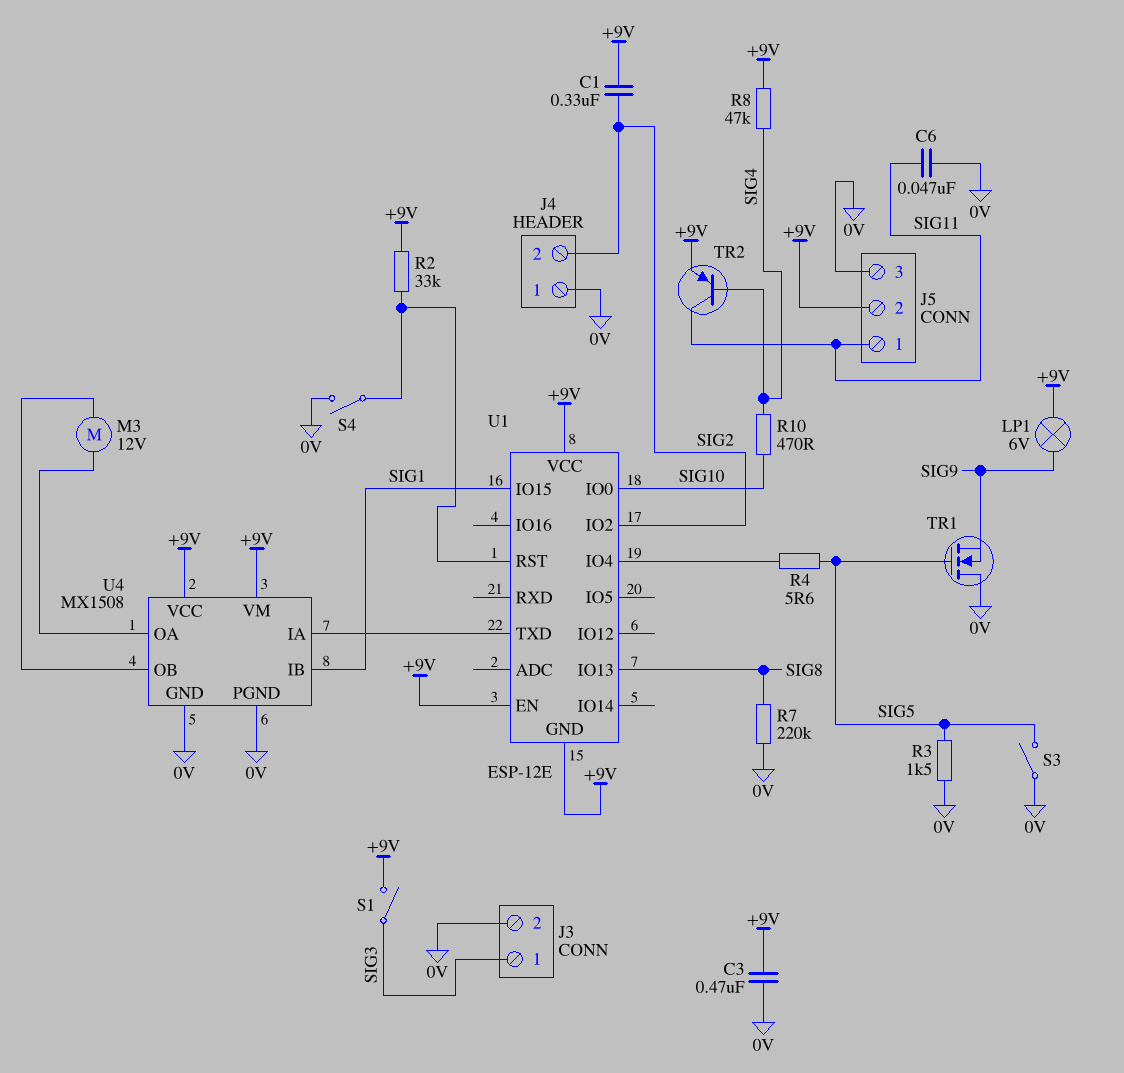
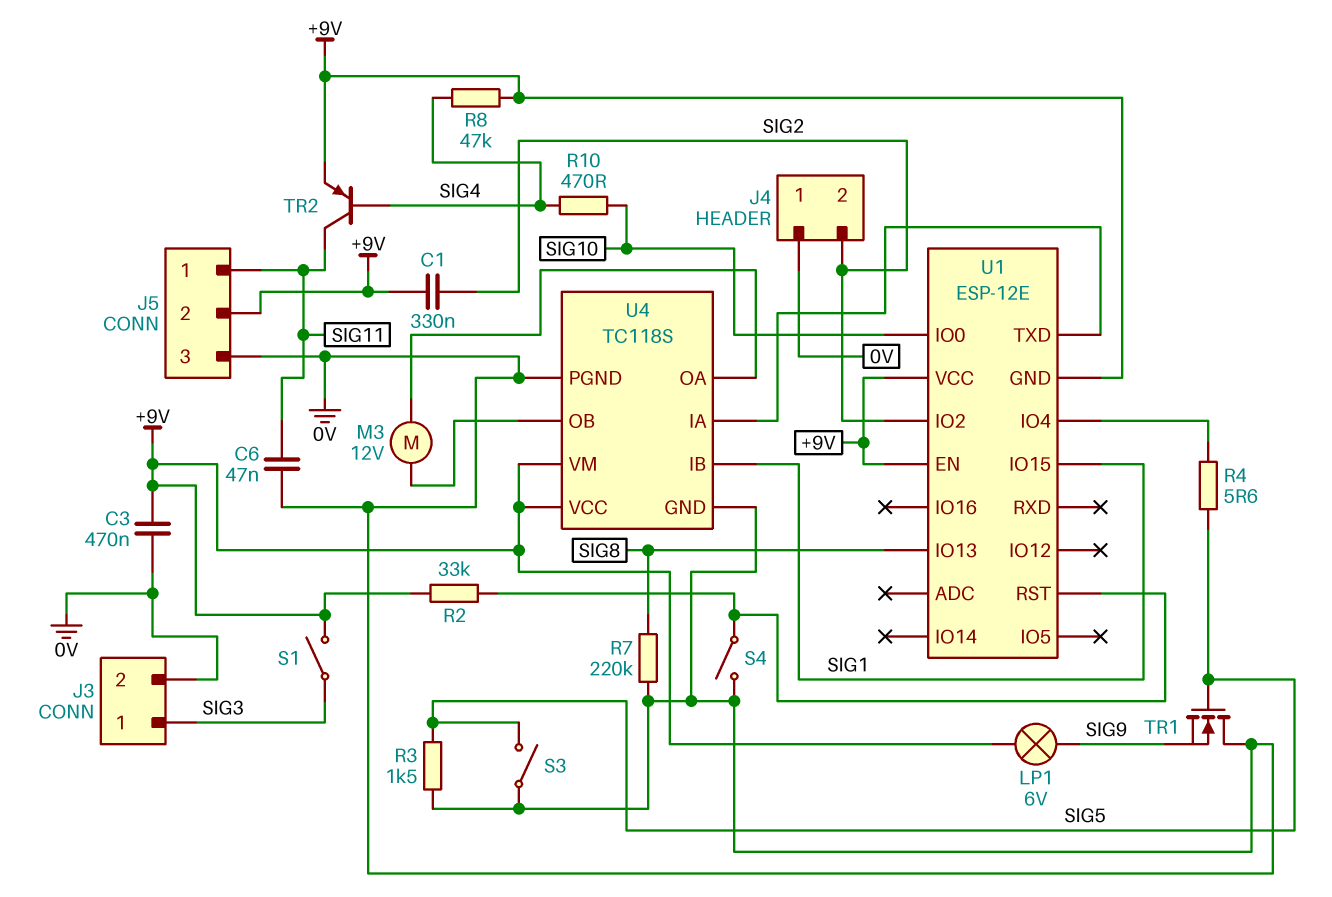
U4: MX1508 -> TC118S

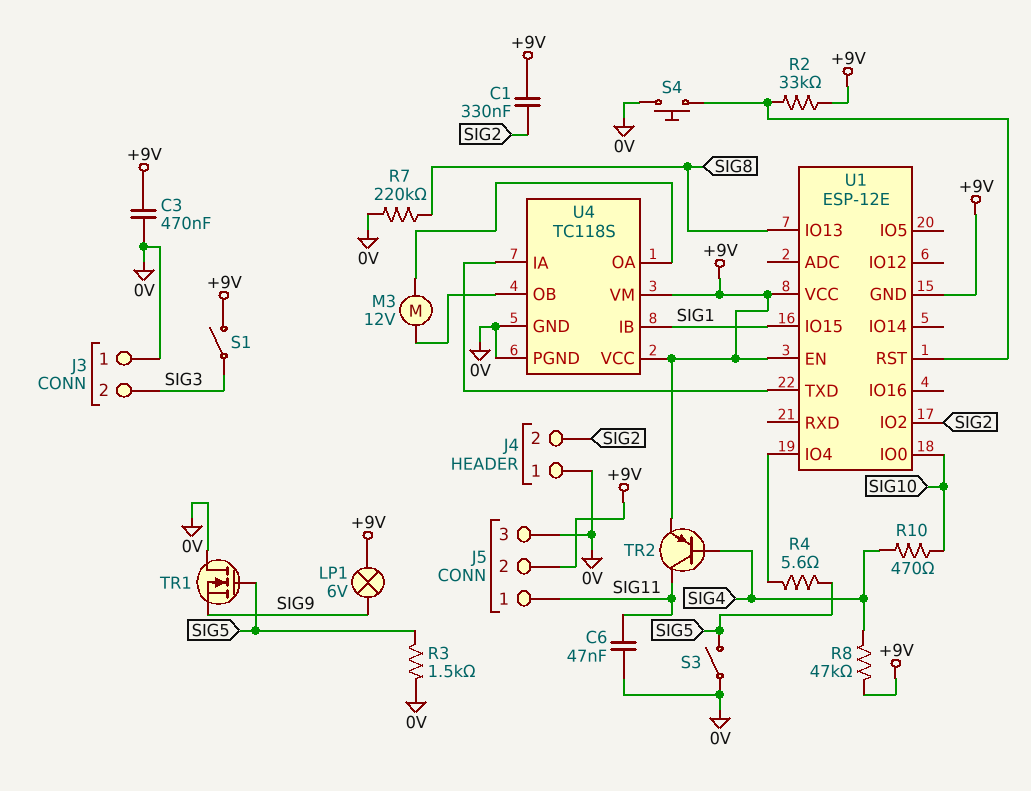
J3 pin 1: SIG3 -> 0V
J3 pin 2: 0V -> SIG3
S4: switch (0V, U1/RST) -> button (0V, U1/RST)

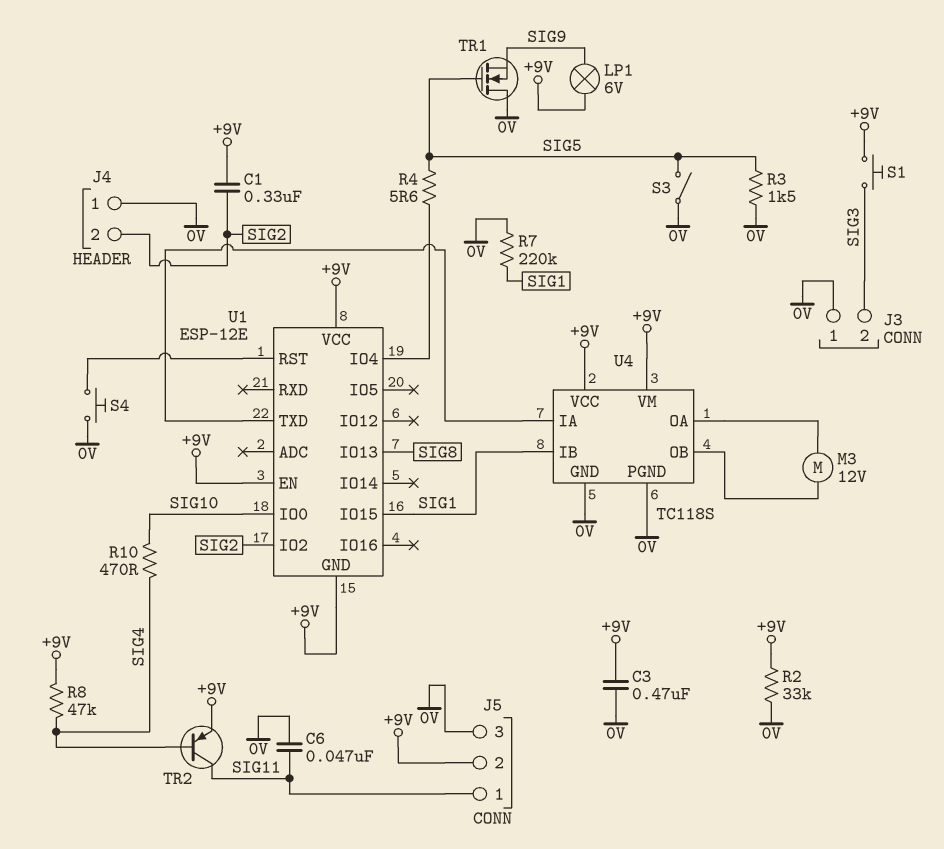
R2: 33k (+9V, U1/RST) -> 33k (+9V, 0V)
R7: 220k (0V, SIG8) -> 220k (0V, SIG1)
S1: switch (+9V, SIG3) -> button (+9V, SIG3)

